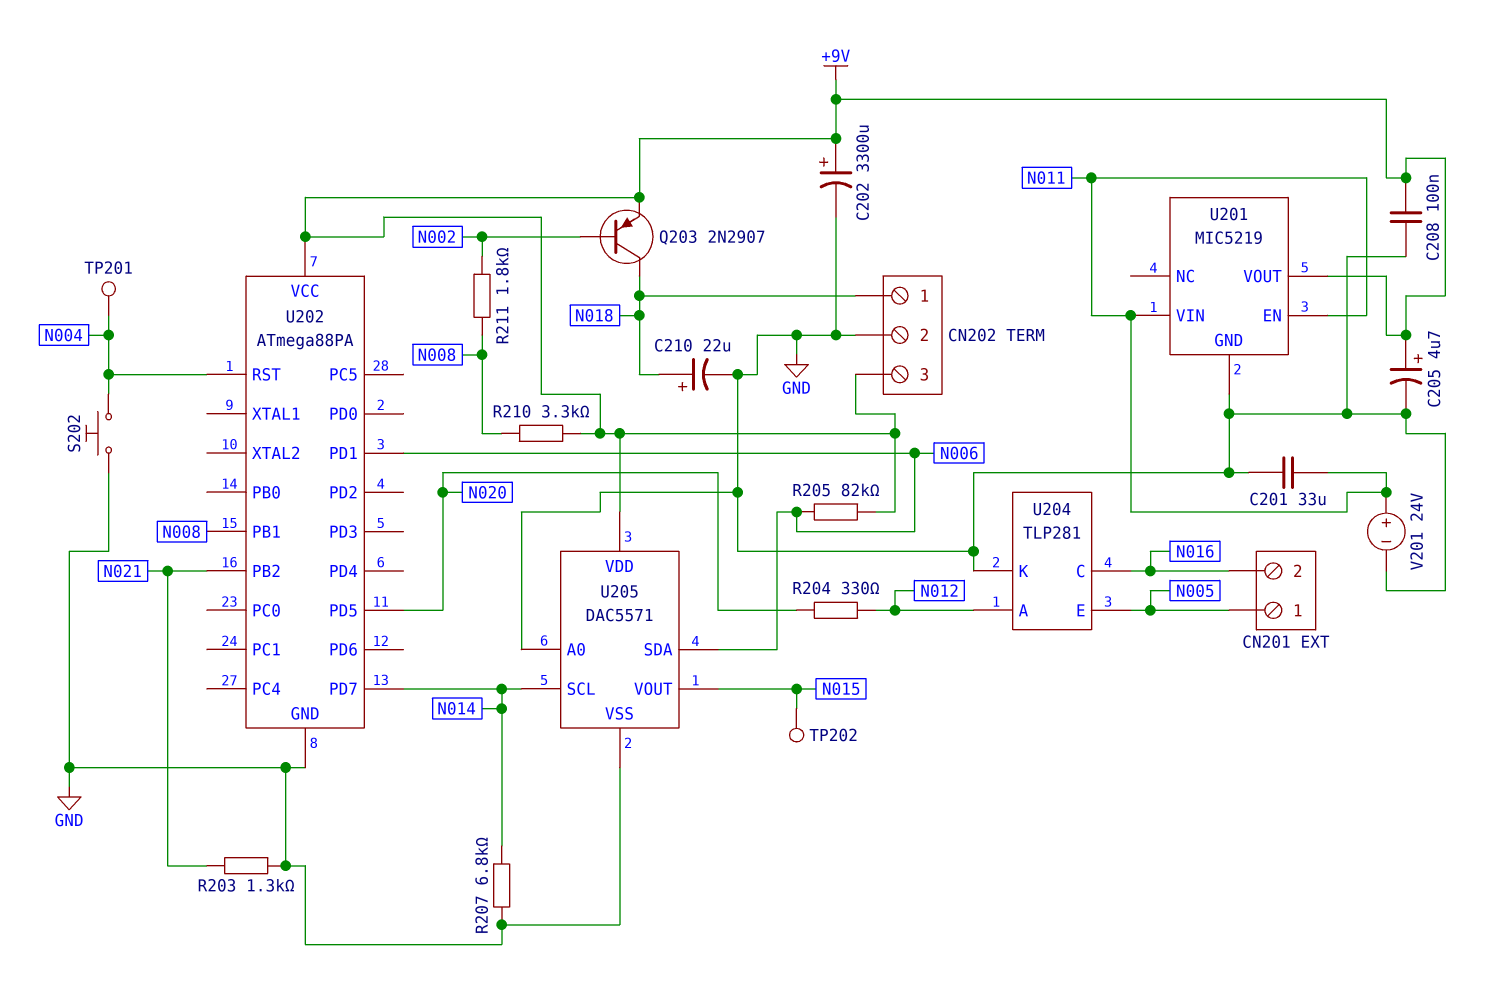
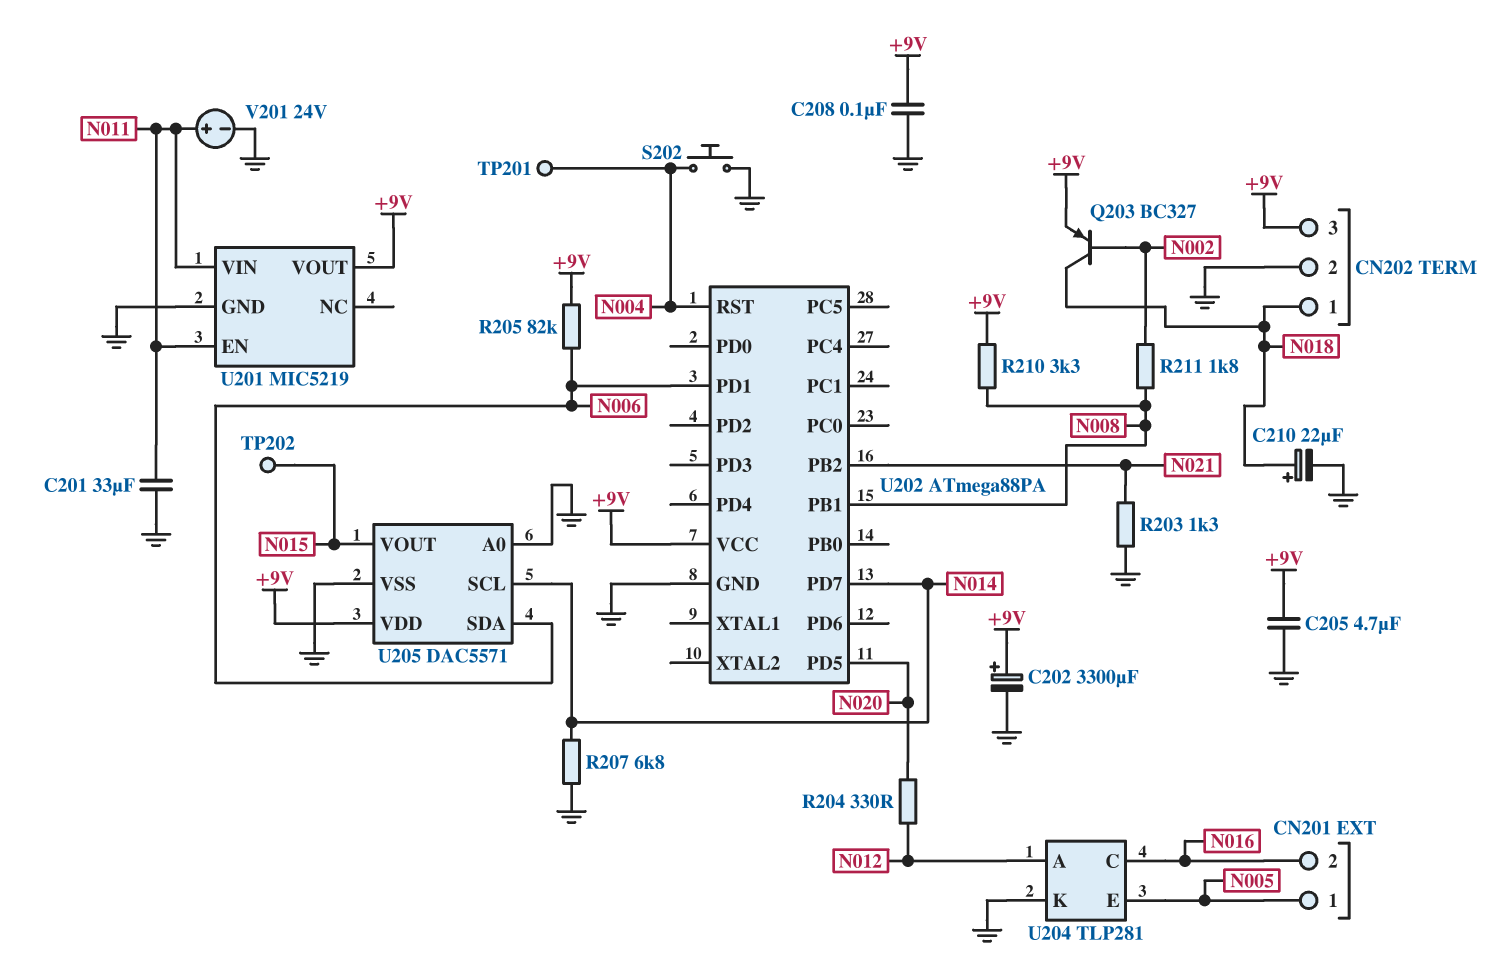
C205: 4.7uF (plus +9V, minus GND) -> 4.7uF (+9V, GND)
Q203: PNP 2N2907 (B N002, C N018, E +9V) -> PNP BC327 (B N002, C N018, E +9V)

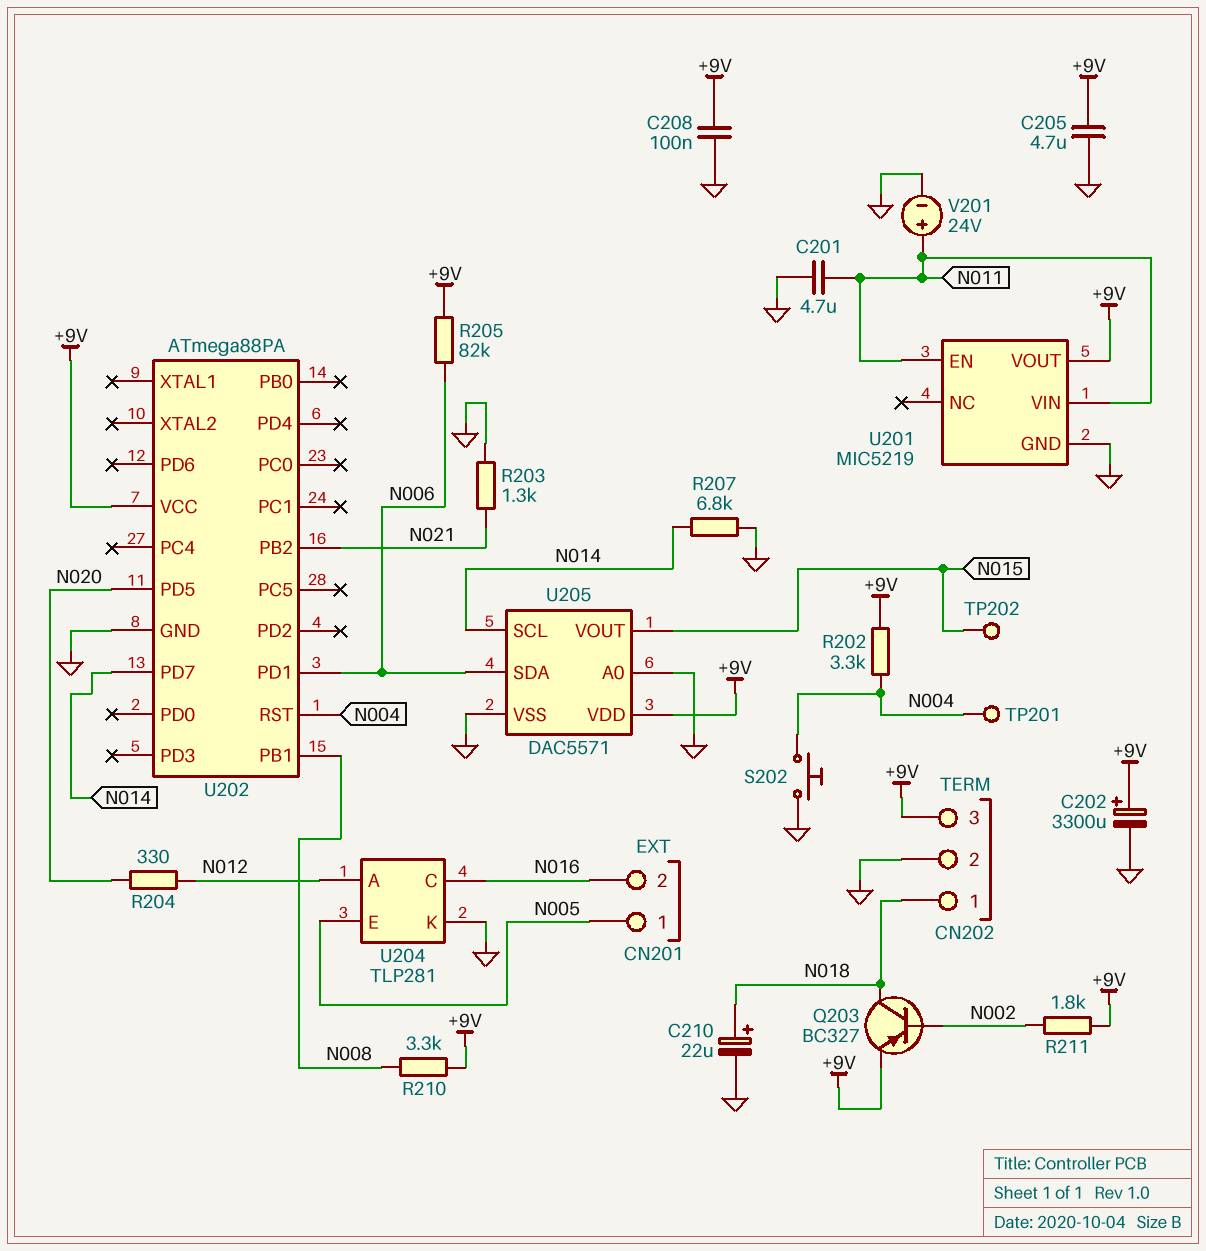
C201: 33uF (GND, N011) -> 4.7uF (GND, N011)
R202: none -> 3.3k (+9V, N004)
R211: 1.8k (N002, N008) -> 1.8k (+9V, N002)

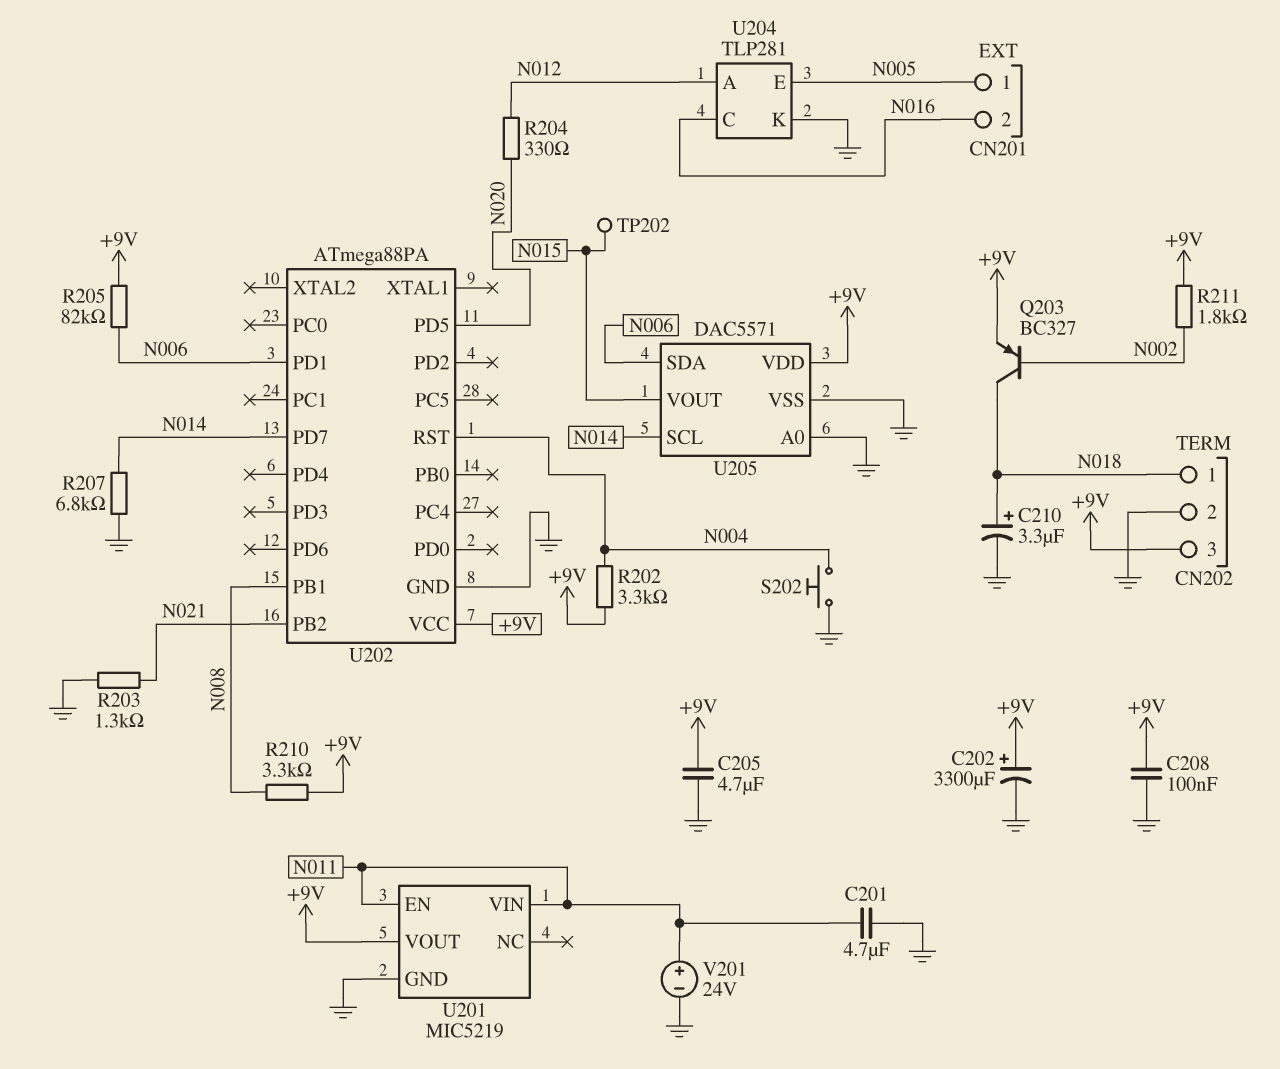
C210: 22uF (plus N018, minus GND) -> 3.3uF (plus N018, minus GND)
TP201: test point (N004) -> none

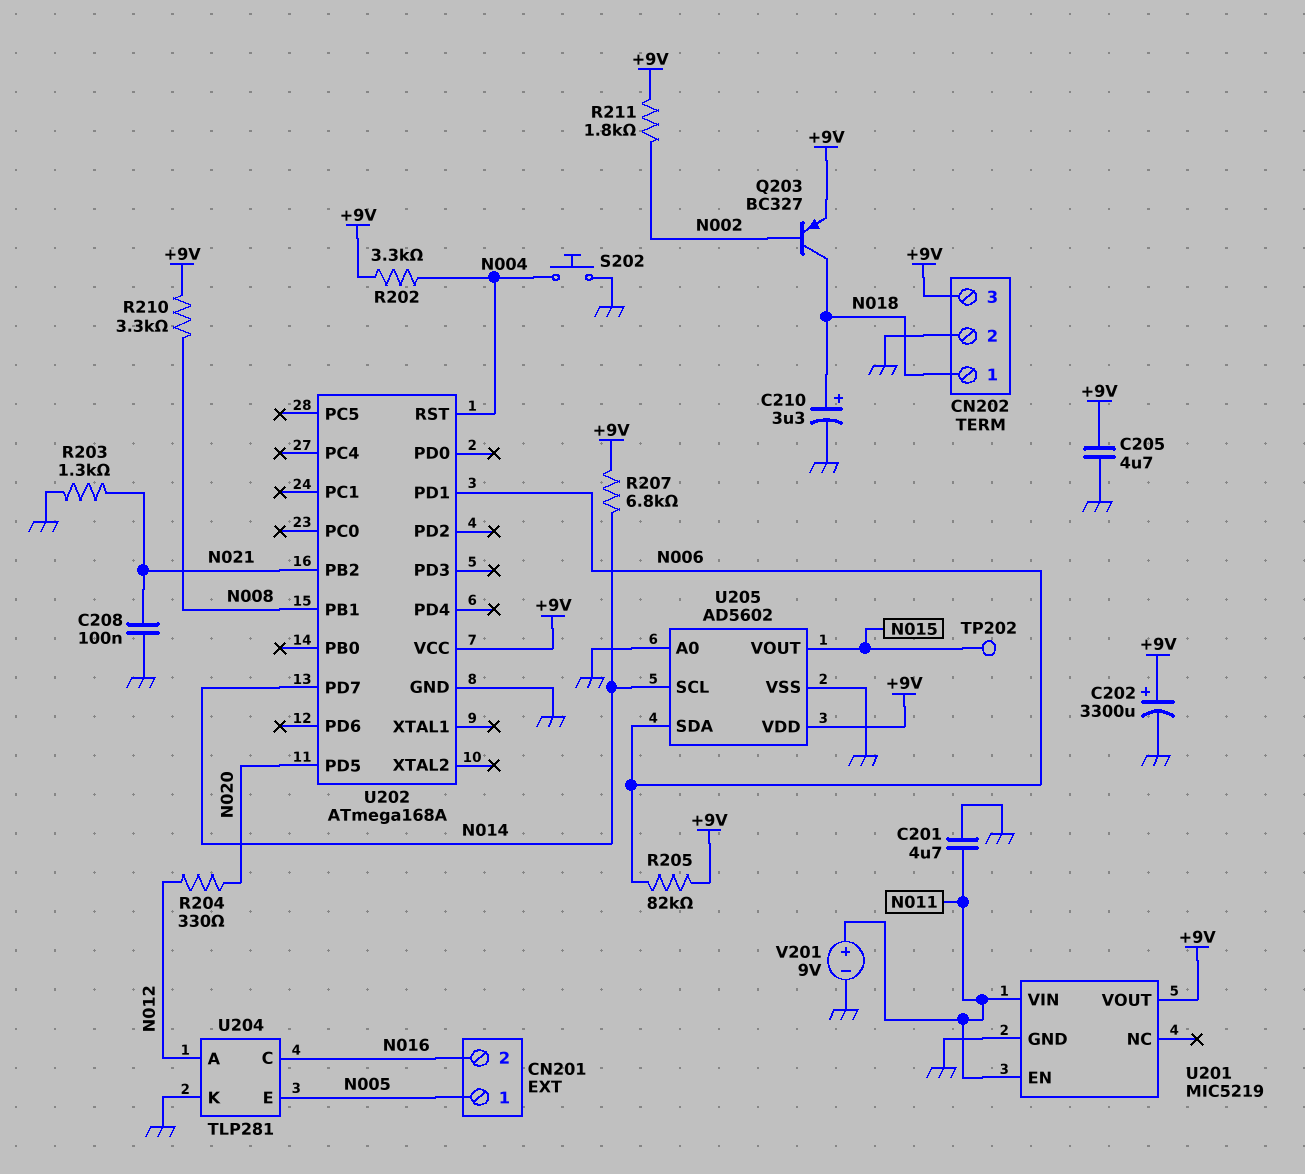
C208: 100nF (+9V, GND) -> 100nF (GND, N021)
R207: 6.8k (GND, N014) -> 6.8k (+9V, N014)
U202: ATmega88PA -> ATmega168A
U205: DAC5571 -> AD5602
V201: 24V (plus N011, minus GND) -> 9V (plus N011, minus GND)

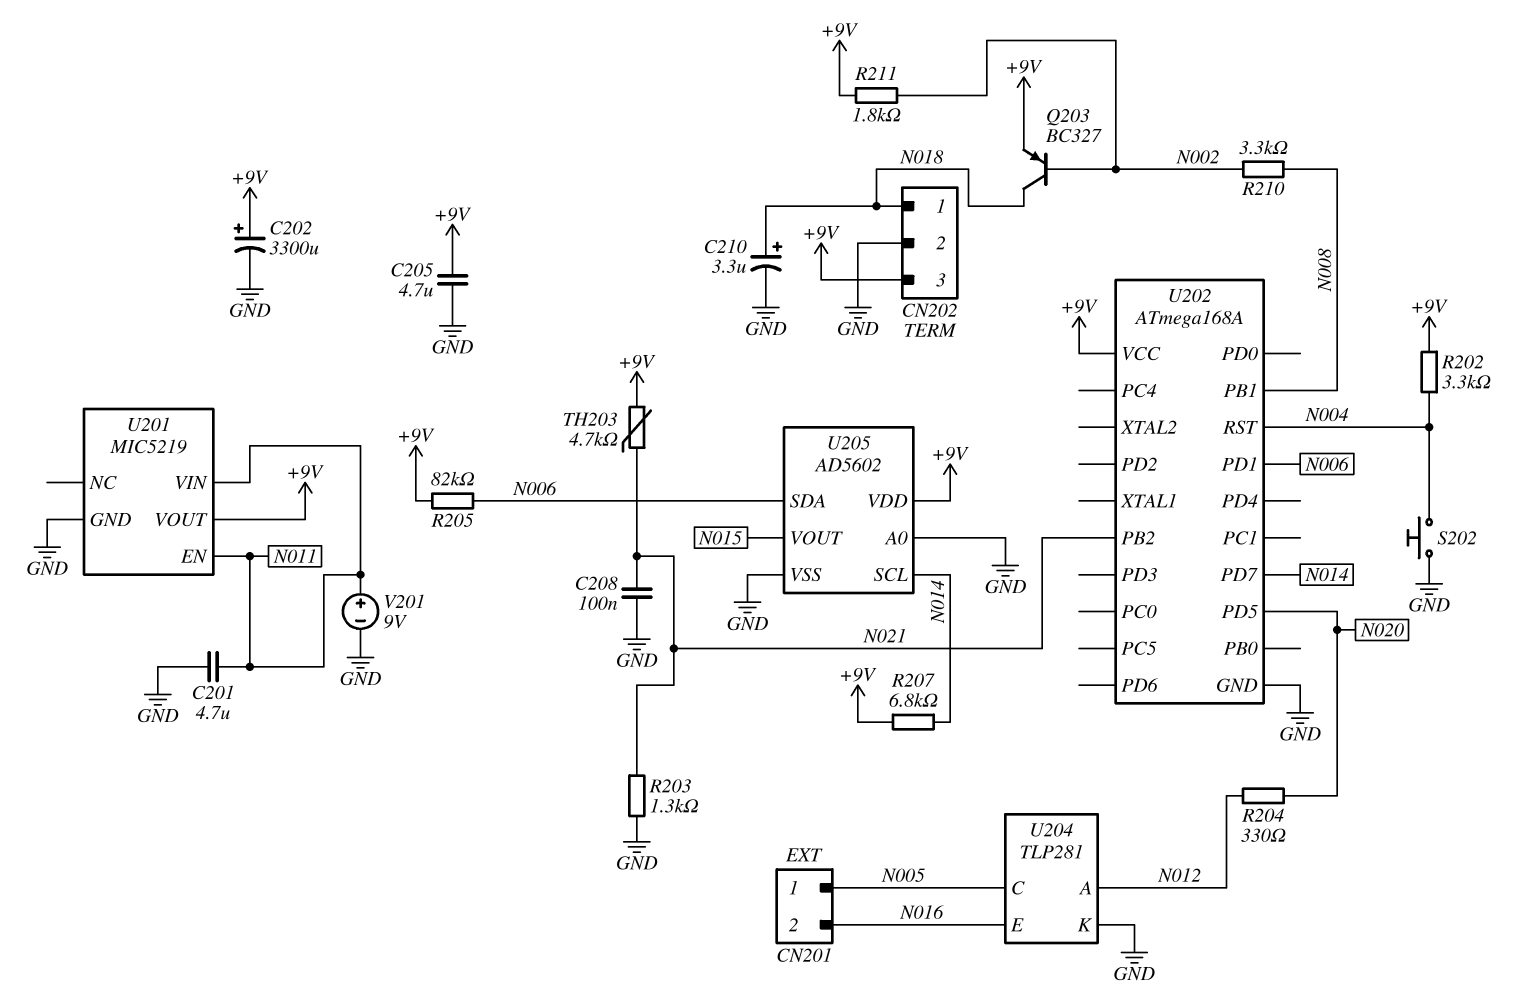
R210: 3.3k (+9V, N008) -> 3.3k (N002, N008)
TH203: none -> 4.7k (+9V, N021)
TP202: test point (N015) -> none
U204 pin C: N016 -> N005
U204 pin E: N005 -> N016

